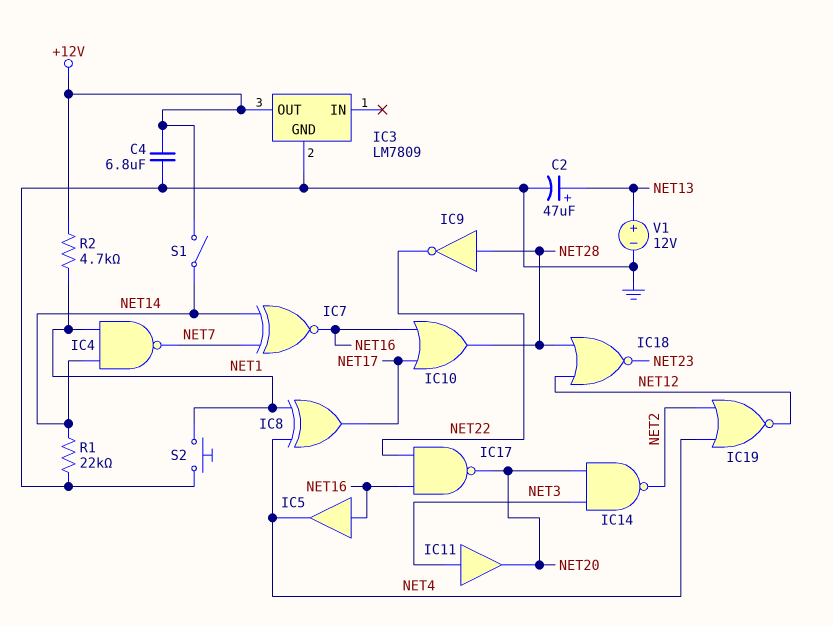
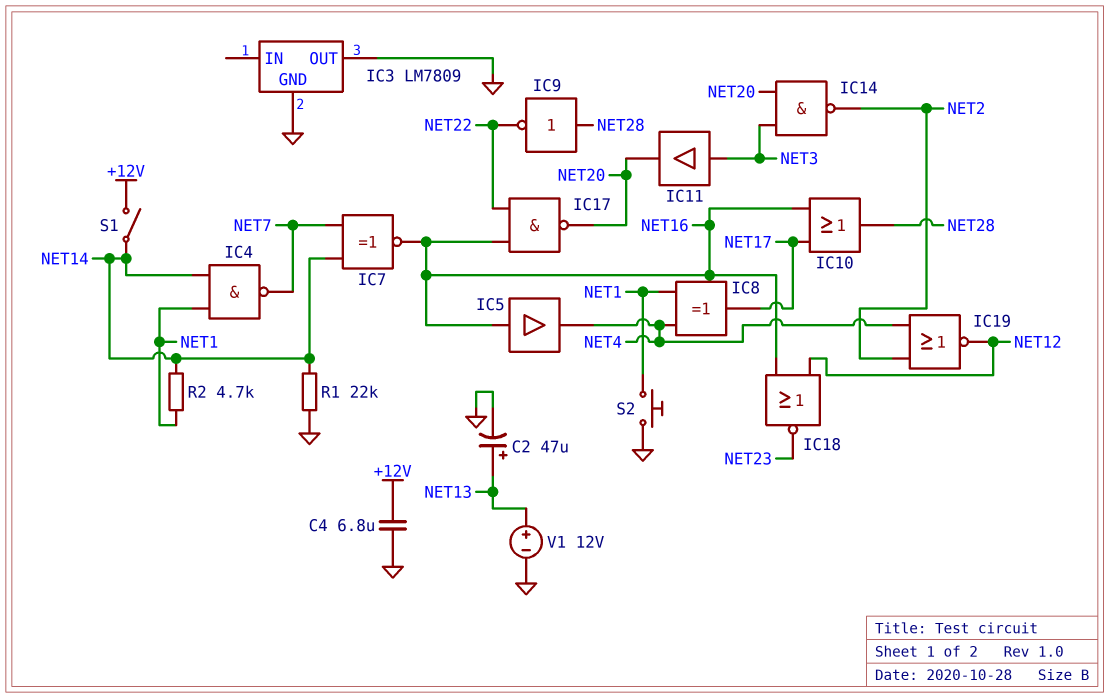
IC3 pin OUT: +12V -> GND
IC18: NOR (in NET12, in NET28, out NET23) -> NOR (in NET12, in NET16, out NET23)
R2: 4.7k (+12V, NET1) -> 4.7k (NET1, NET14)

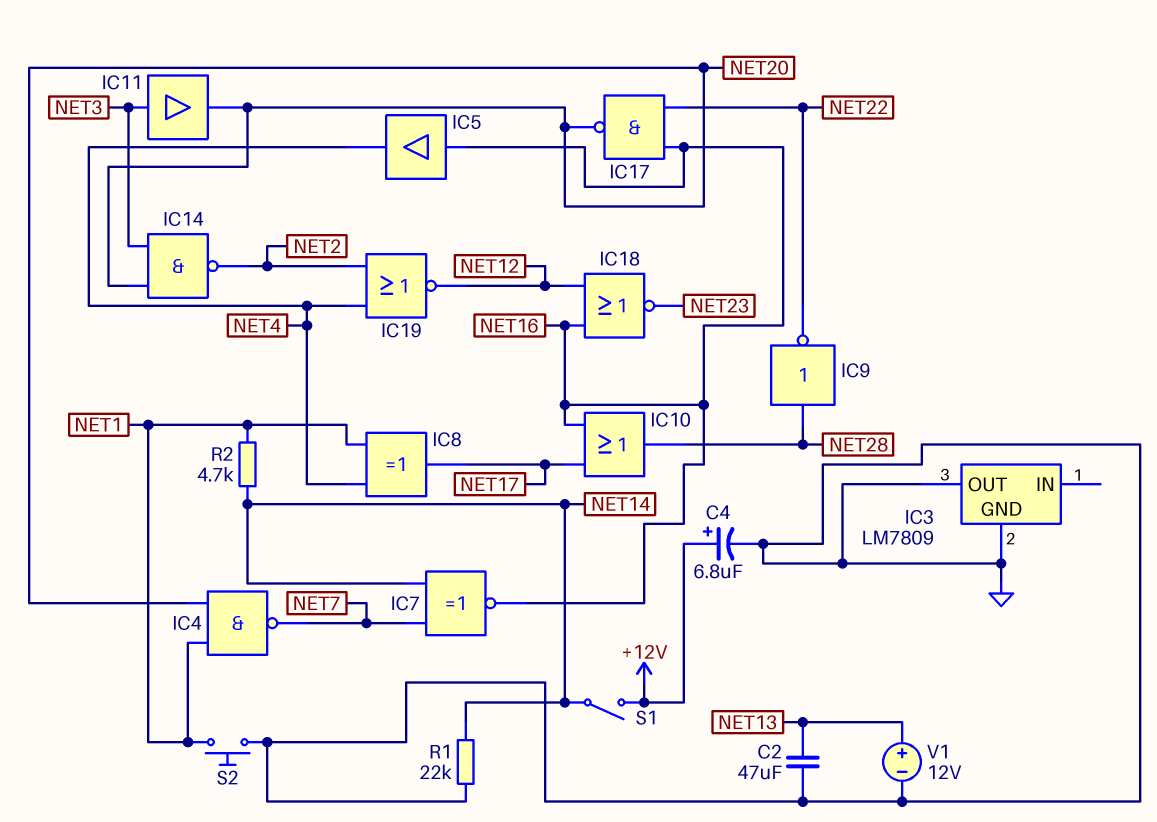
C2: 47uF (plus NET13, minus GND) -> 47uF (GND, NET13)
C4: 6.8uF (+12V, GND) -> 6.8uF (plus +12V, minus GND)
IC4: NAND (in NET1, in NET14, out NET7) -> NAND (in NET1, in NET20, out NET7)

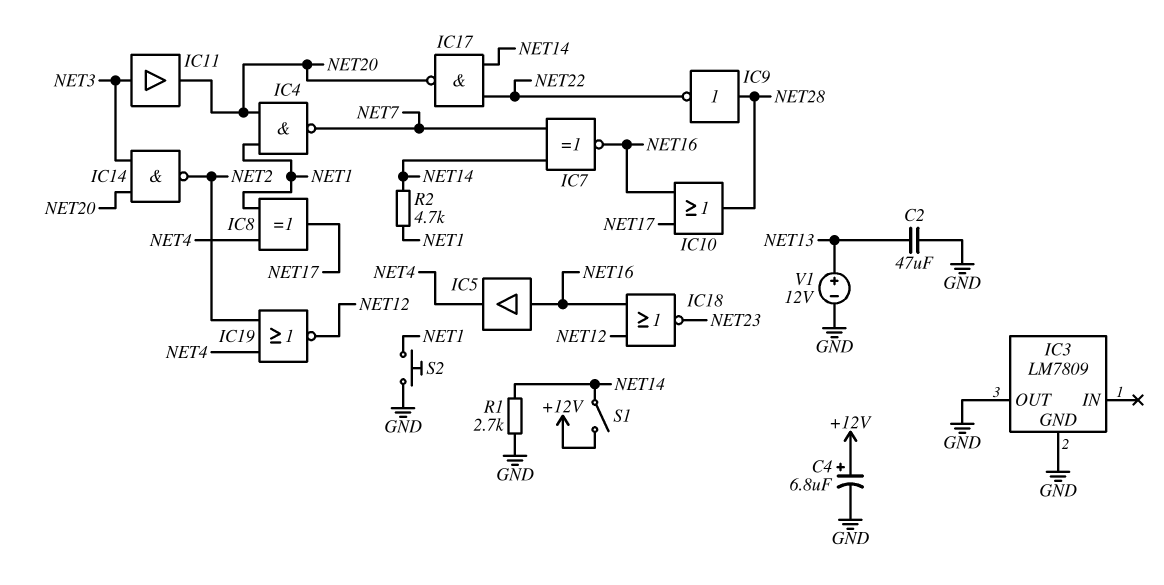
IC17: NAND (in NET16, in NET22, out NET20) -> NAND (in NET14, in NET22, out NET20)
R1: 22k (GND, NET14) -> 2.7k (GND, NET14)

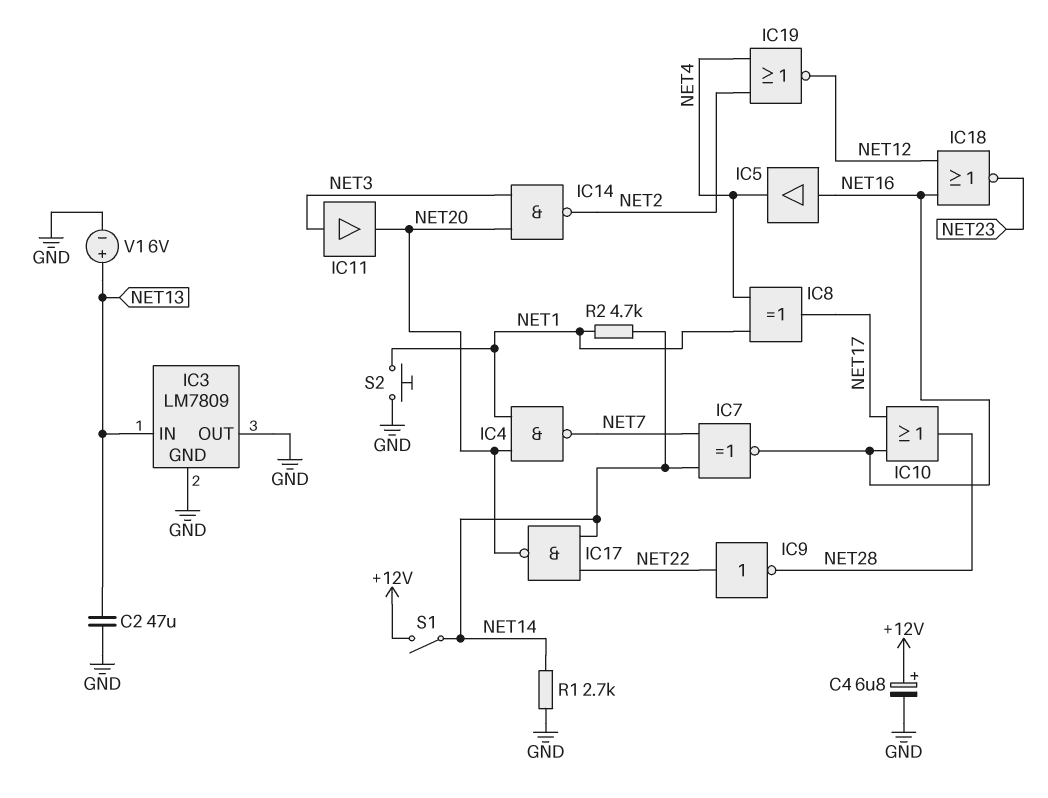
IC3 pin IN: none -> NET13
IC9: NOT (in NET28, out NET22) -> NOT (in NET22, out NET28)
V1: 12V (plus NET13, minus GND) -> 6V (plus NET13, minus GND)

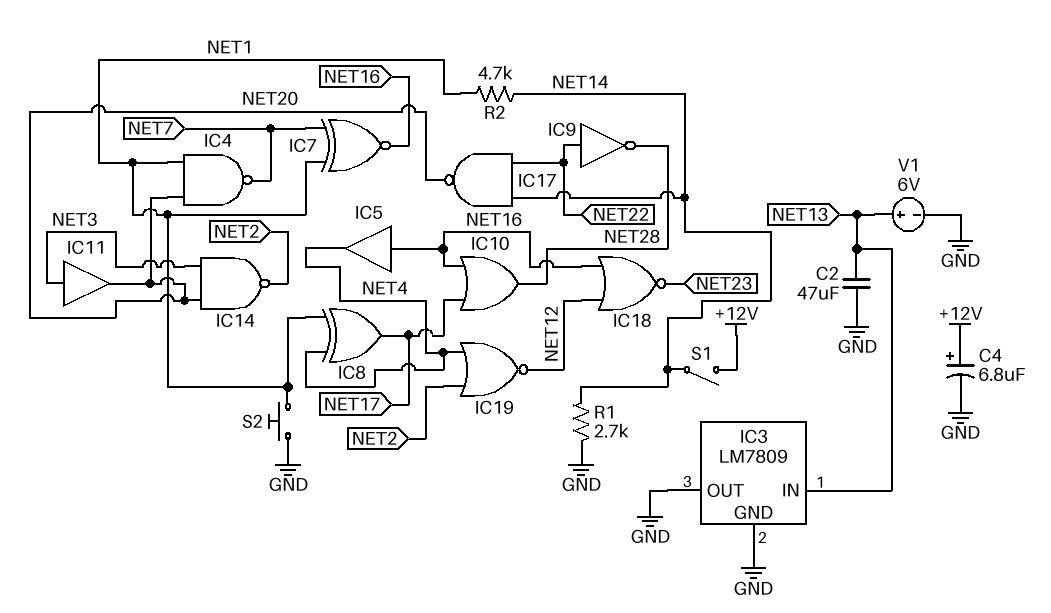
IC7: XNOR (in NET7, in NET14, out NET16) -> XNOR (in NET1, in NET7, out NET16)

